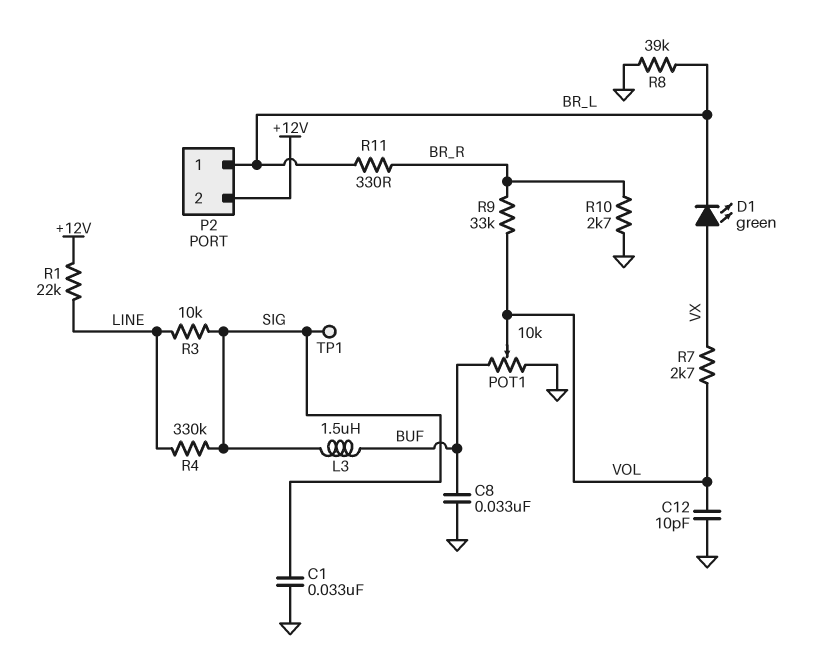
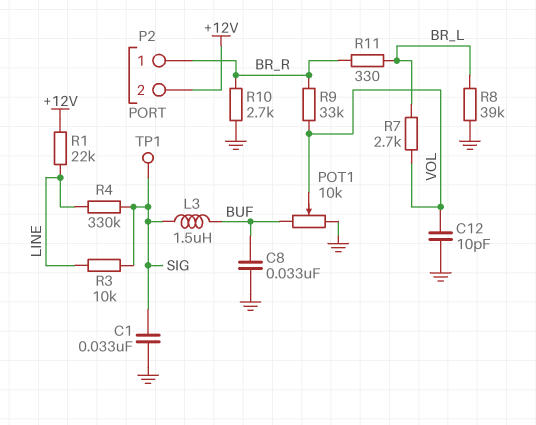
D1: LED green (A VX, K BR_L) -> none
P2 pin 1: BR_L -> BR_R
R7: 2.7k (VOL, VX) -> 2.7k (BR_L, VOL)

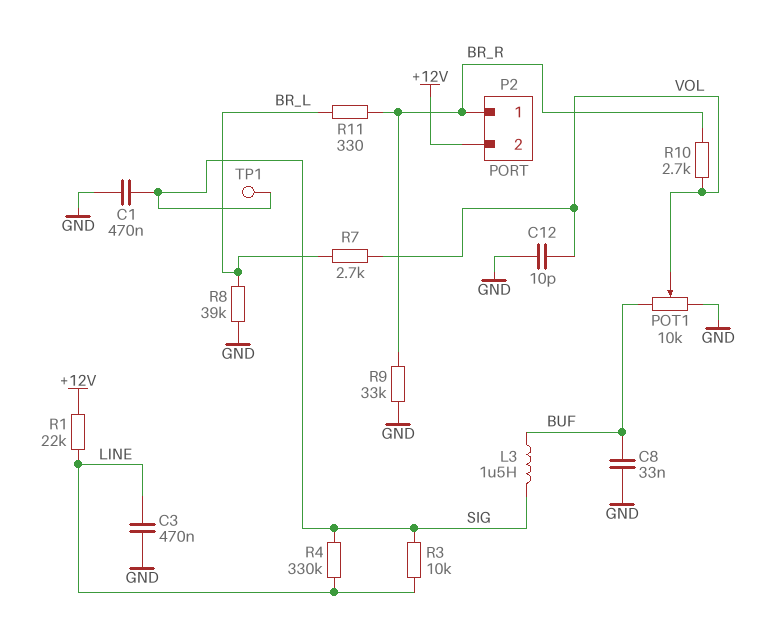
C1: 33nF (GND, SIG) -> 470nF (GND, SIG)
C3: none -> 470nF (GND, LINE)
R9: 33k (BR_R, VOL) -> 33k (BR_R, GND)
R10: 2.7k (BR_R, GND) -> 2.7k (BR_R, VOL)

